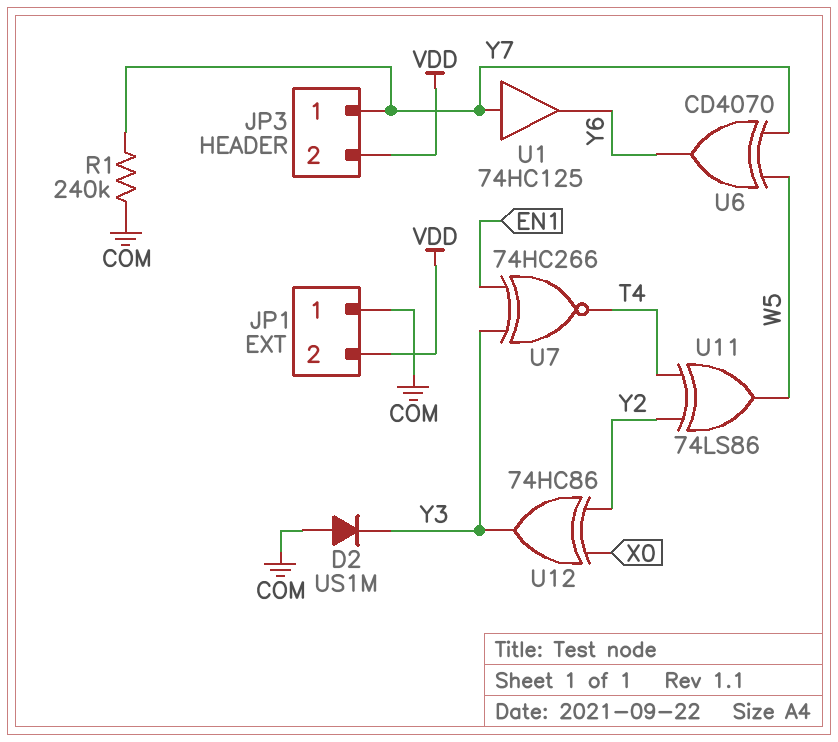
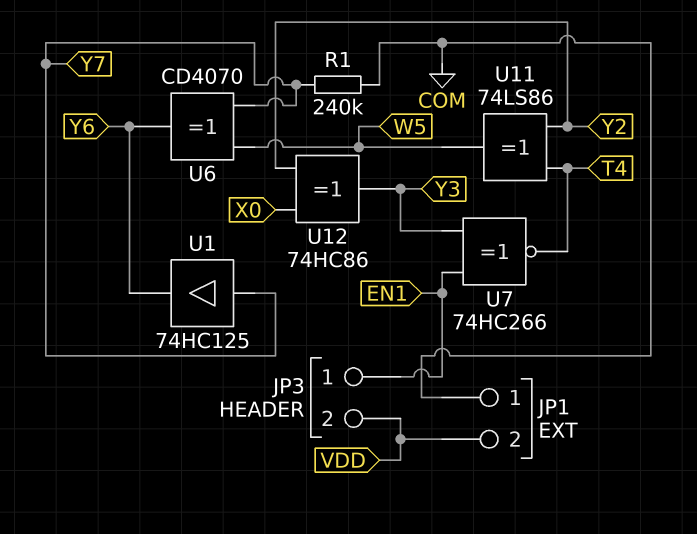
D2: diode US1M (A COM, K Y3) -> none
JP3 pin 1: Y7 -> EN1

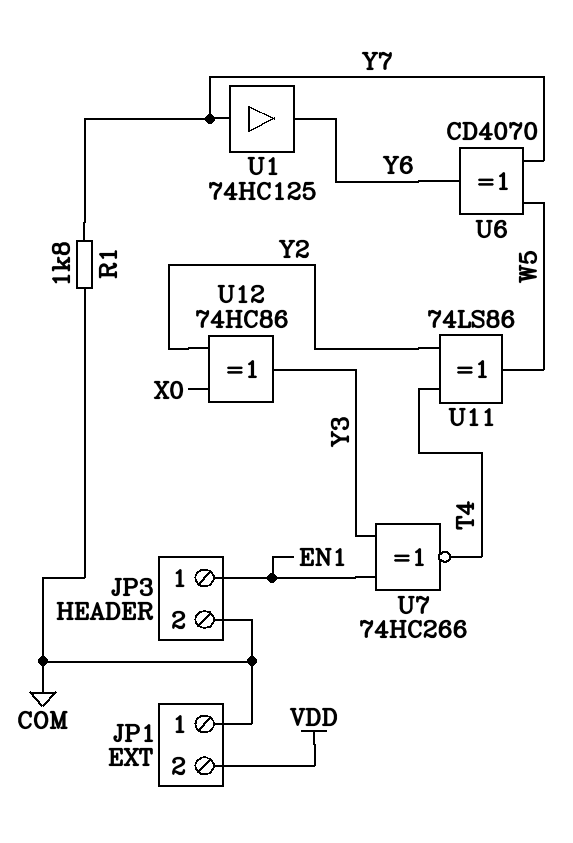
JP3 pin 2: VDD -> COM
R1: 240k (COM, Y7) -> 1.8k (COM, Y7)

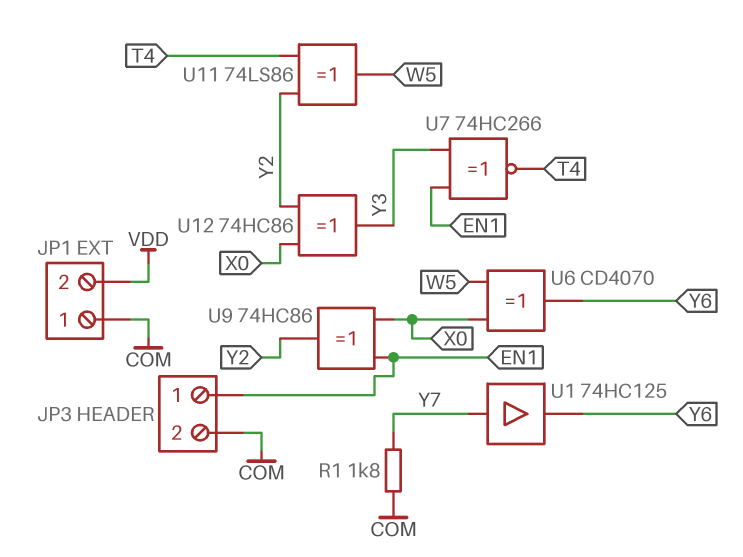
U6: XOR CD4070 (in W5, in Y7, out Y6) -> XOR CD4070 (in W5, in X0, out Y6)
U9: none -> XOR 74HC86 (in EN1, in X0, out Y2)

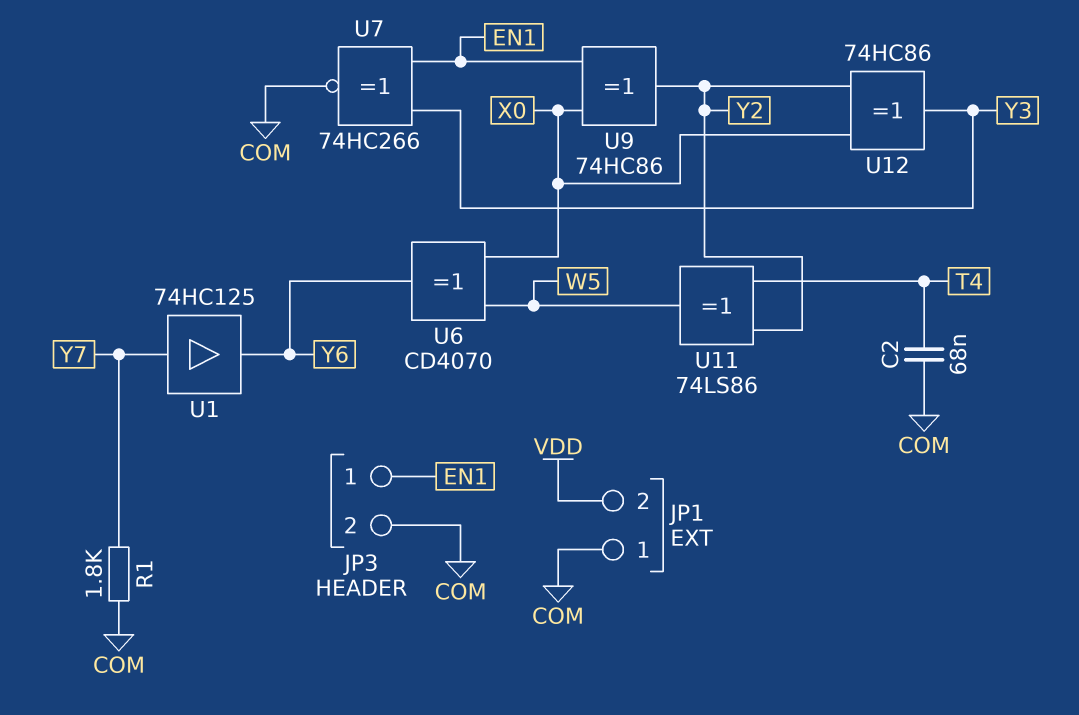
C2: none -> 68nF (COM, T4)
U7: XNOR 74HC266 (in EN1, in Y3, out T4) -> XNOR 74HC266 (in EN1, in Y3, out COM)

